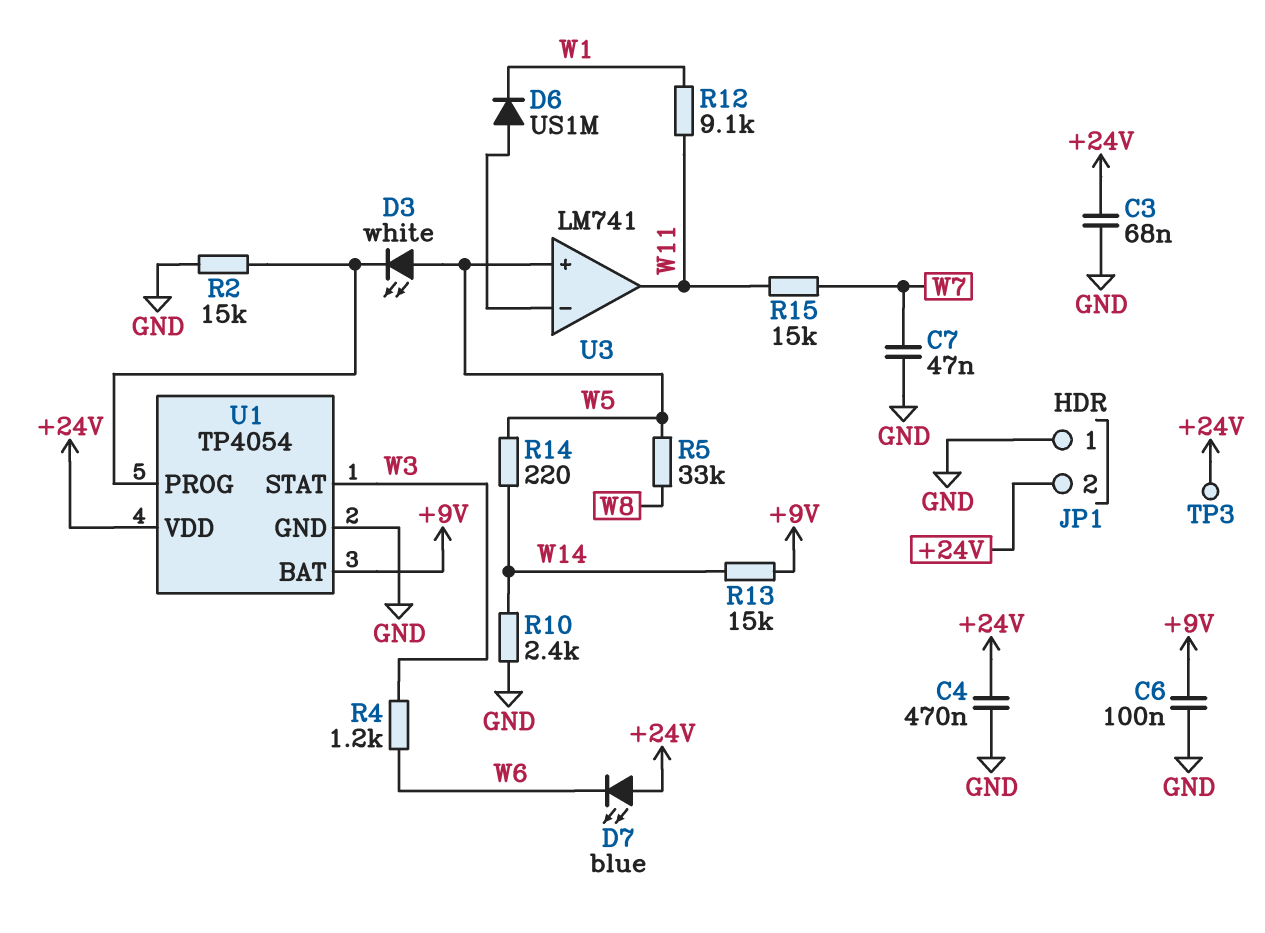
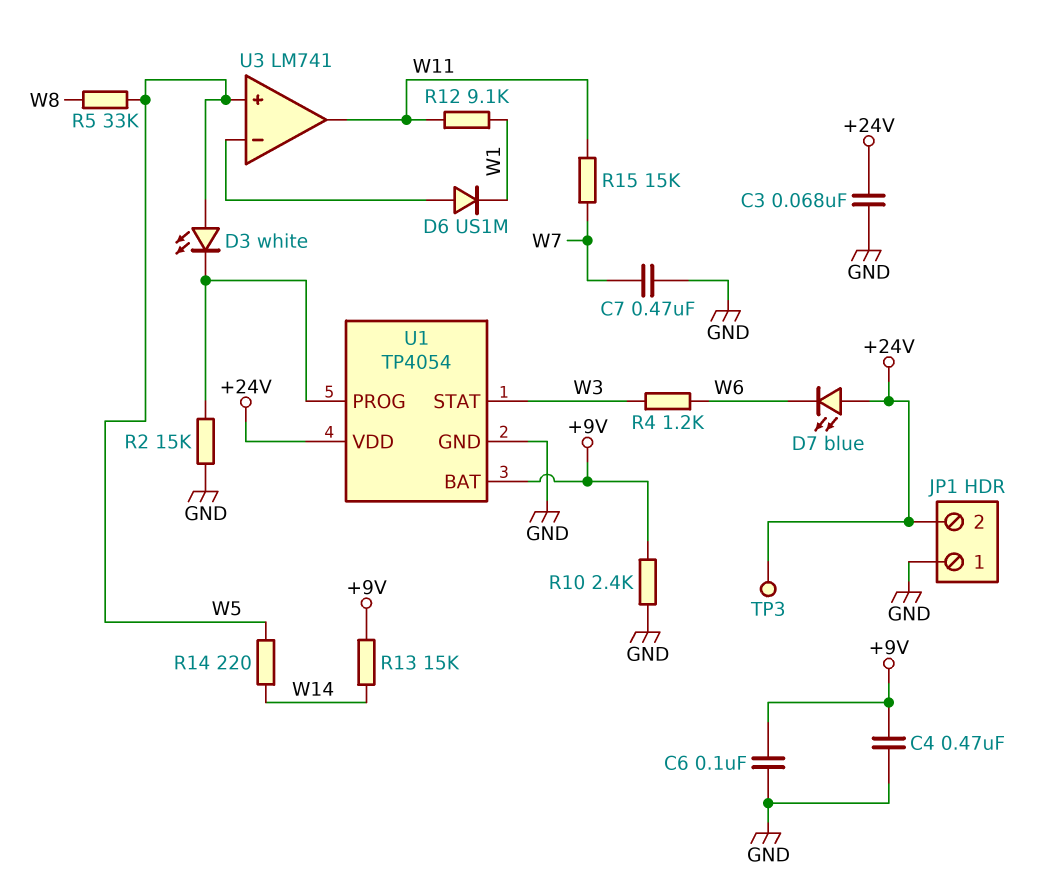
C4: 470nF (+24V, GND) -> 470nF (+9V, GND)
C7: 47nF (GND, W7) -> 470nF (GND, W7)
R10: 2.4k (GND, W14) -> 2.4k (+9V, GND)

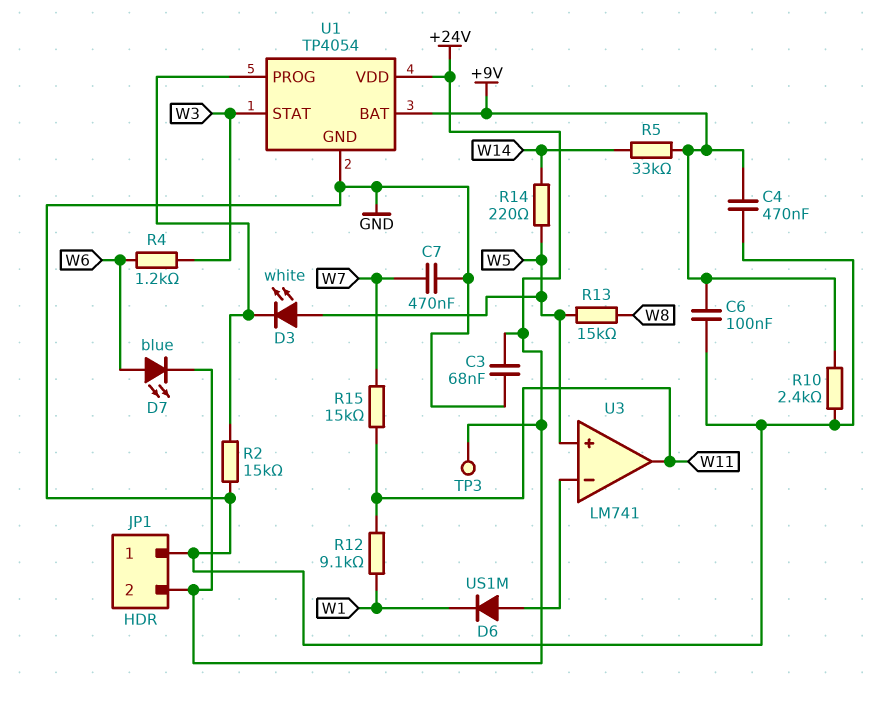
D7: LED blue (A +24V, K W6) -> LED blue (A W6, K +24V)
R5: 33k (W5, W8) -> 33k (+9V, W14)
R13: 15k (+9V, W14) -> 15k (W5, W8)

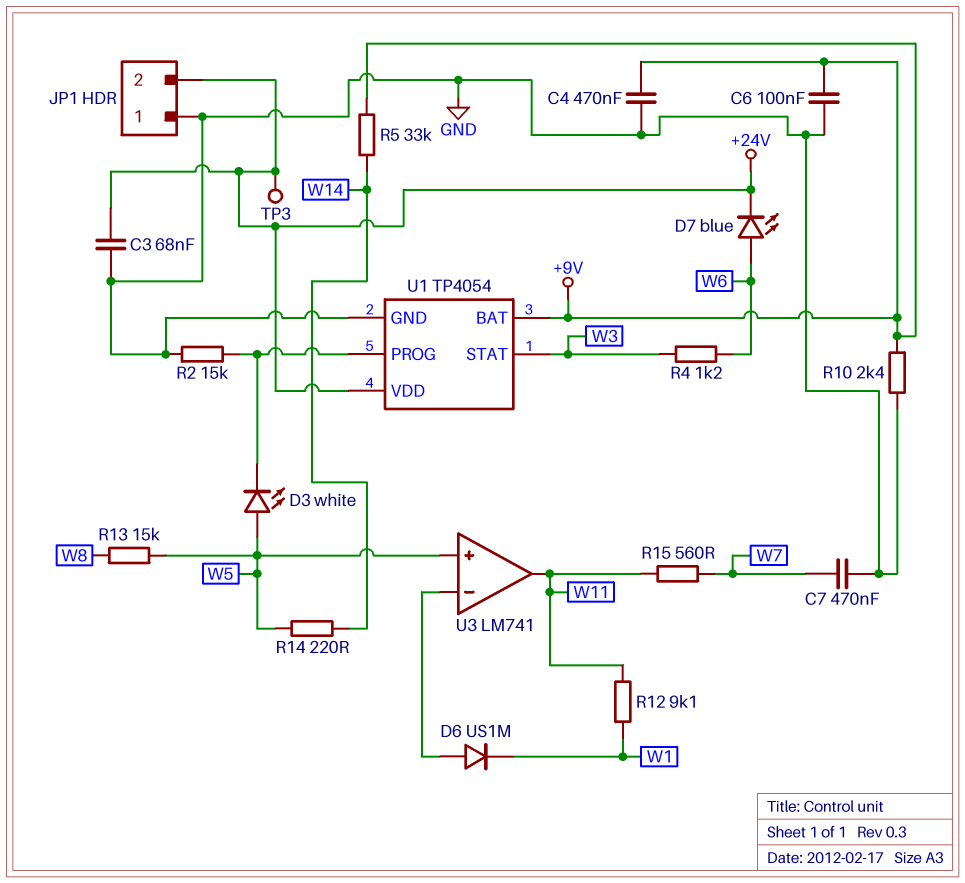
R15: 15k (W7, W11) -> 560 (W7, W11)

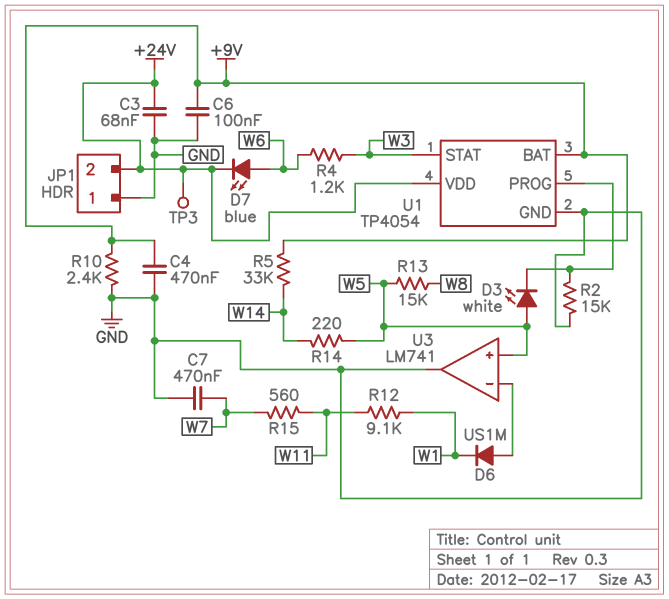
U3 pin out: W11 -> GND

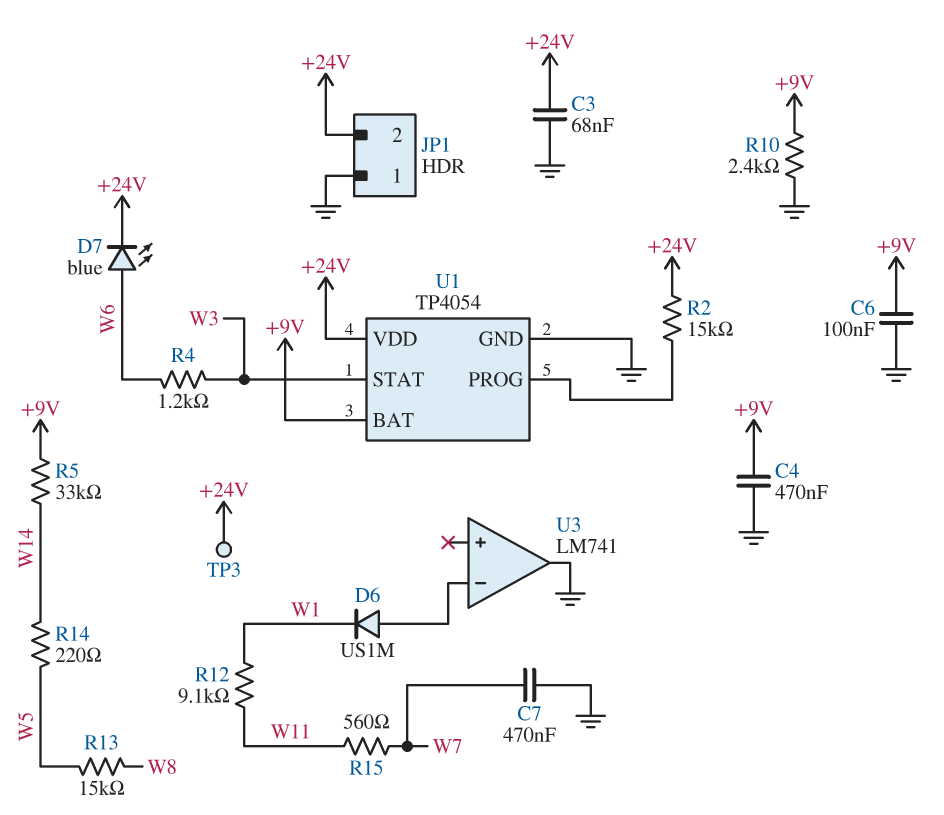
D3: LED white (A W5, K U1/PROG) -> none
R2: 15k (GND, U1/PROG) -> 15k (+24V, U1/PROG)
U3 pin in+: W5 -> none

